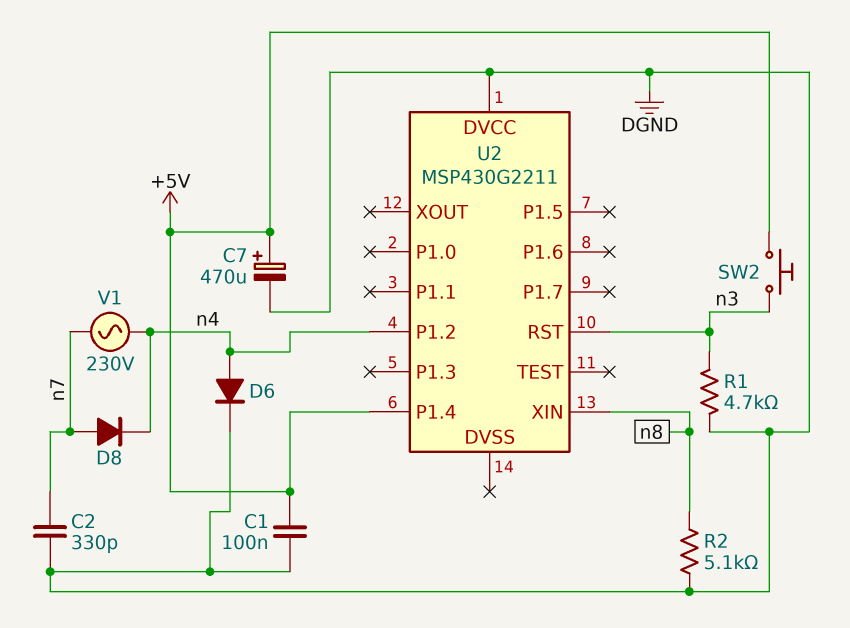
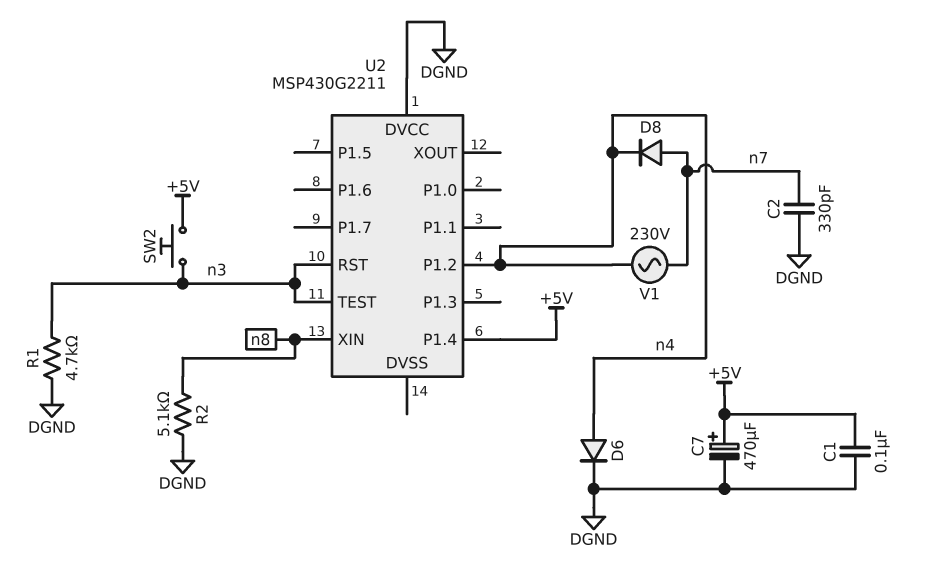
U2 pin TEST: none -> n3

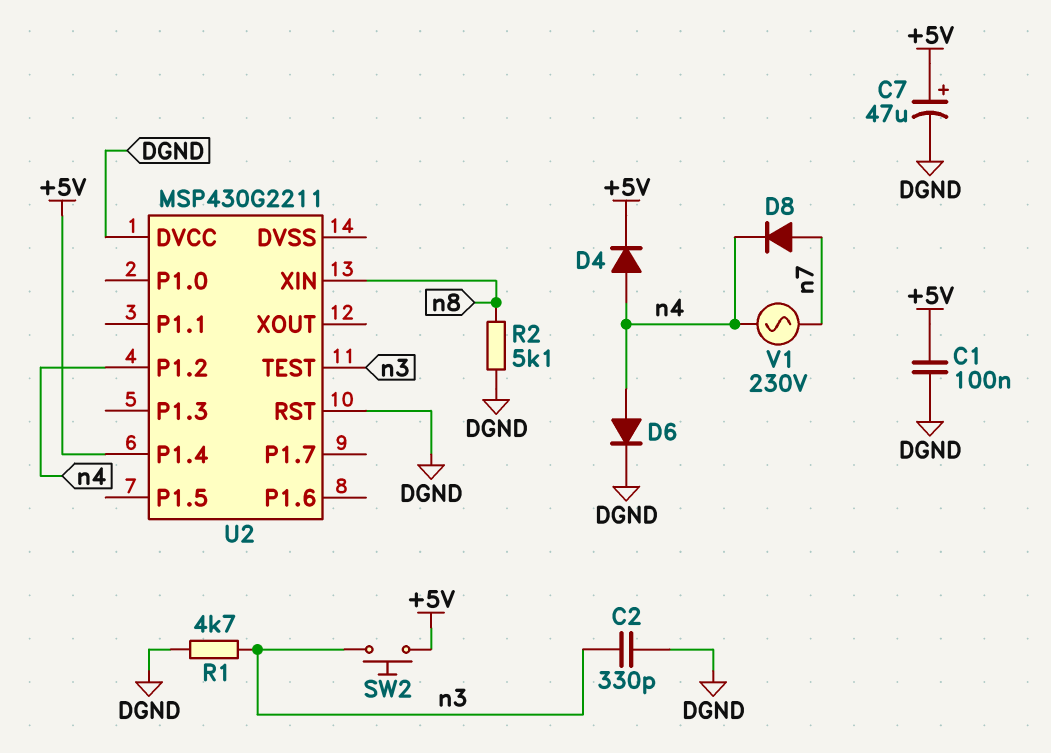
C2: 330pF (DGND, n7) -> 330pF (DGND, n3)
C7: 470uF (plus +5V, minus DGND) -> 47uF (plus +5V, minus DGND)
D4: none -> diode (A n4, K +5V)
U2 pin RST: n3 -> DGND

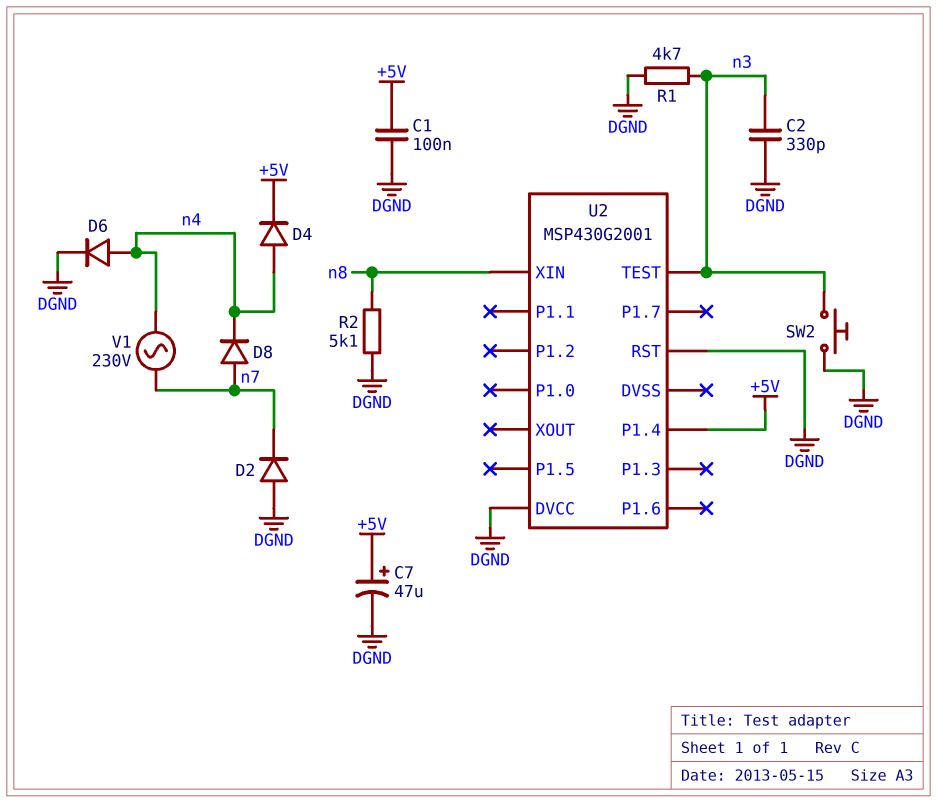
D2: none -> diode (A DGND, K n7)
SW2: button (+5V, n3) -> button (DGND, n3)
U2: MSP430G2211 -> MSP430G2001
U2 pin P1.2: n4 -> none

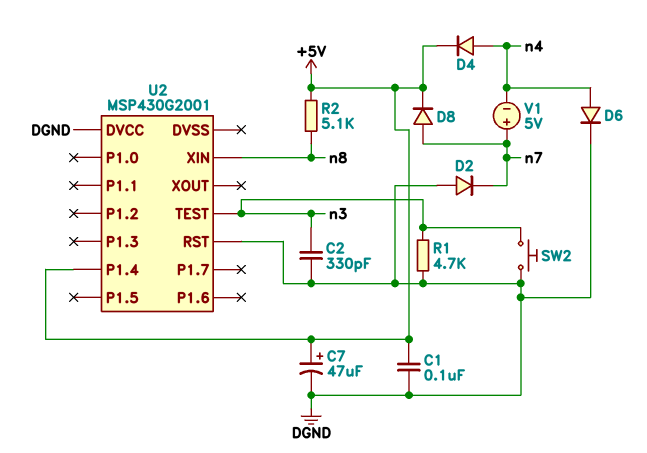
D8: diode (A n7, K n4) -> diode (A n7, K +5V)
R2: 5.1k (DGND, n8) -> 5.1k (+5V, n8)
V1: AC 230V (n4, n7) -> 5V (plus n7, minus n4)

